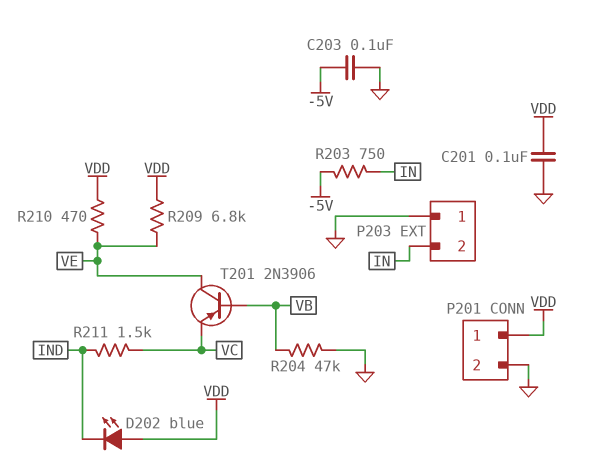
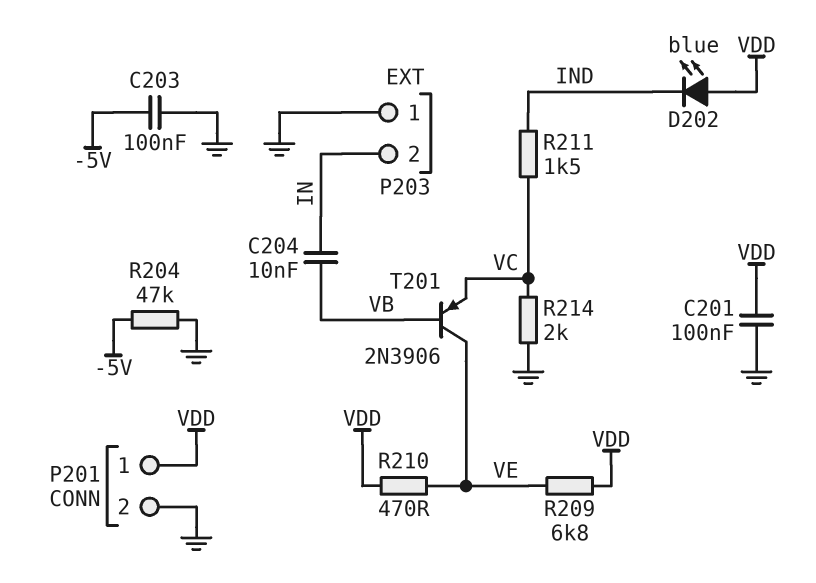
C204: none -> 10nF (IN, VB)
R203: 750 (-5V, IN) -> none
R204: 47k (GND, VB) -> 47k (-5V, GND)
R214: none -> 2k (GND, VC)

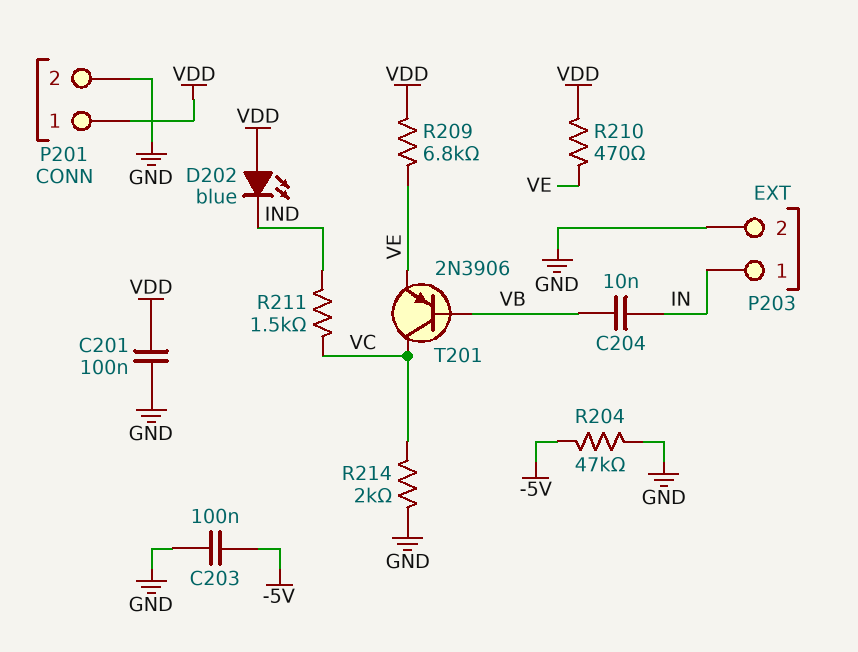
P203 pin 1: GND -> IN
P203 pin 2: IN -> GND
T201: PNP 2N3906 (B VB, C VE, E VC) -> PNP 2N3906 (B VB, C VC, E VE)

